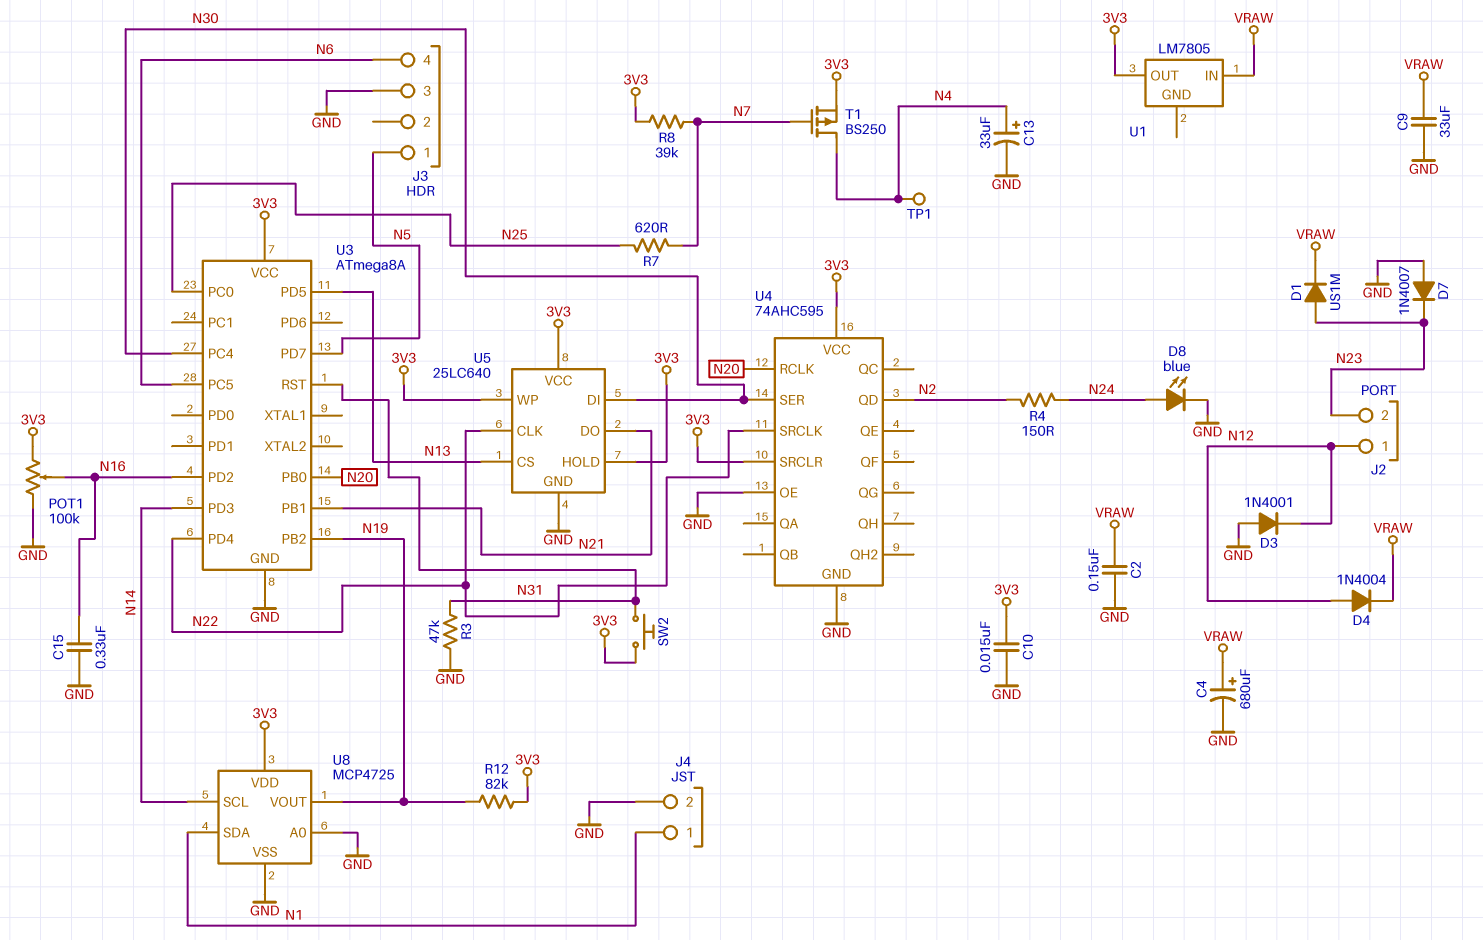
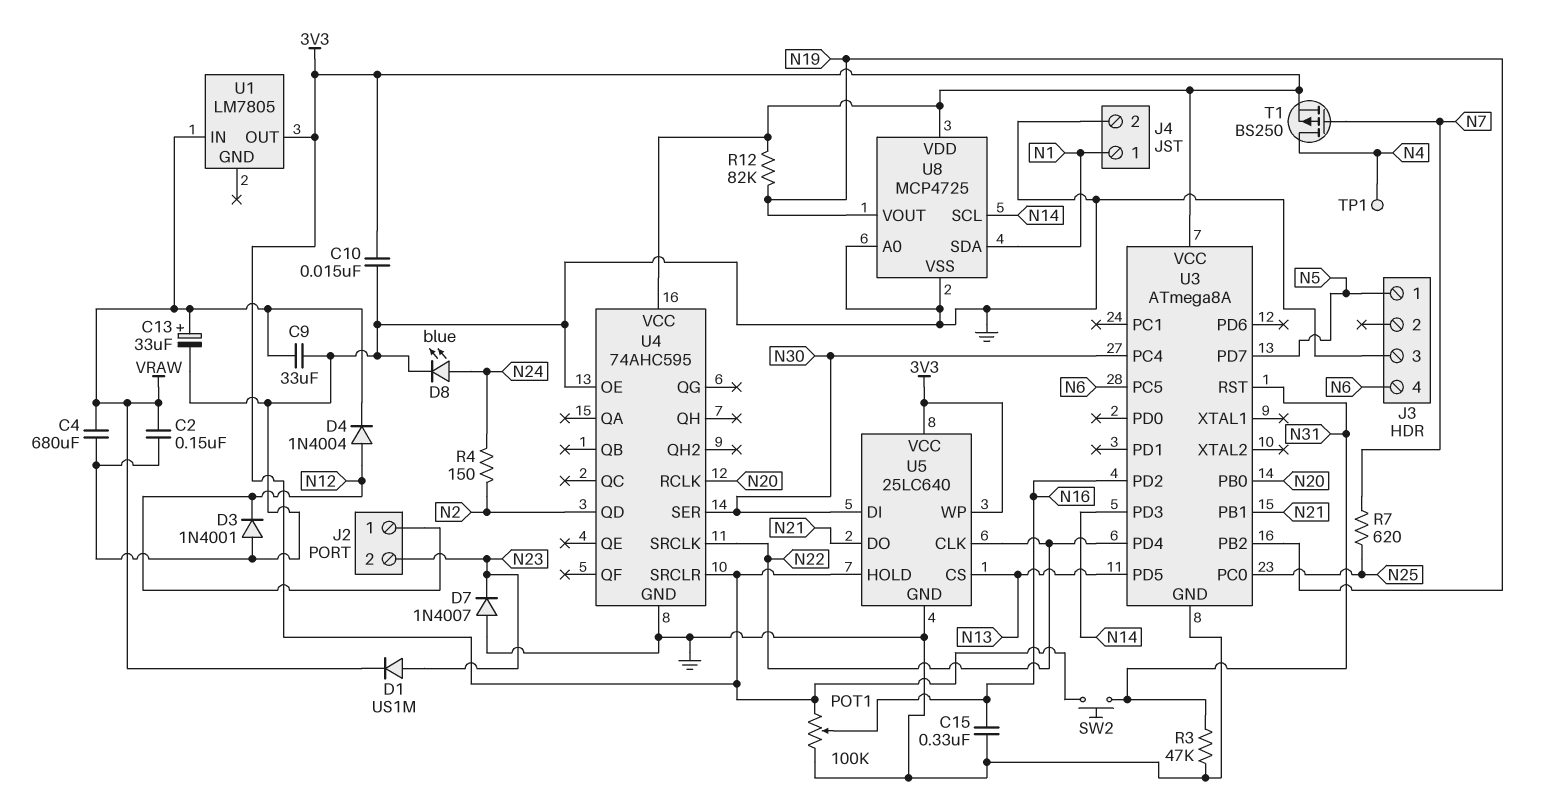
C4: 680uF (plus VRAW, minus GND) -> 680uF (GND, VRAW)
C13: 33uF (plus N4, minus GND) -> 33uF (plus VRAW, minus GND)
R8: 39k (3V3, N7) -> none

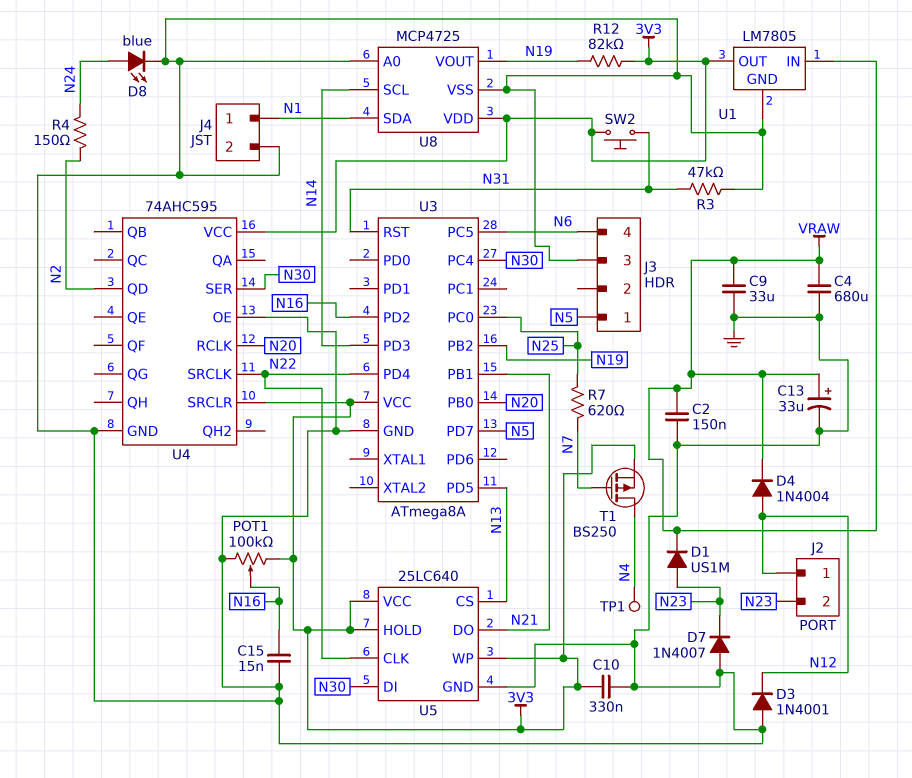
C10: 15nF (3V3, GND) -> 330nF (3V3, GND)
C15: 330nF (GND, N16) -> 15nF (GND, N16)
U1 pin GND: none -> GND

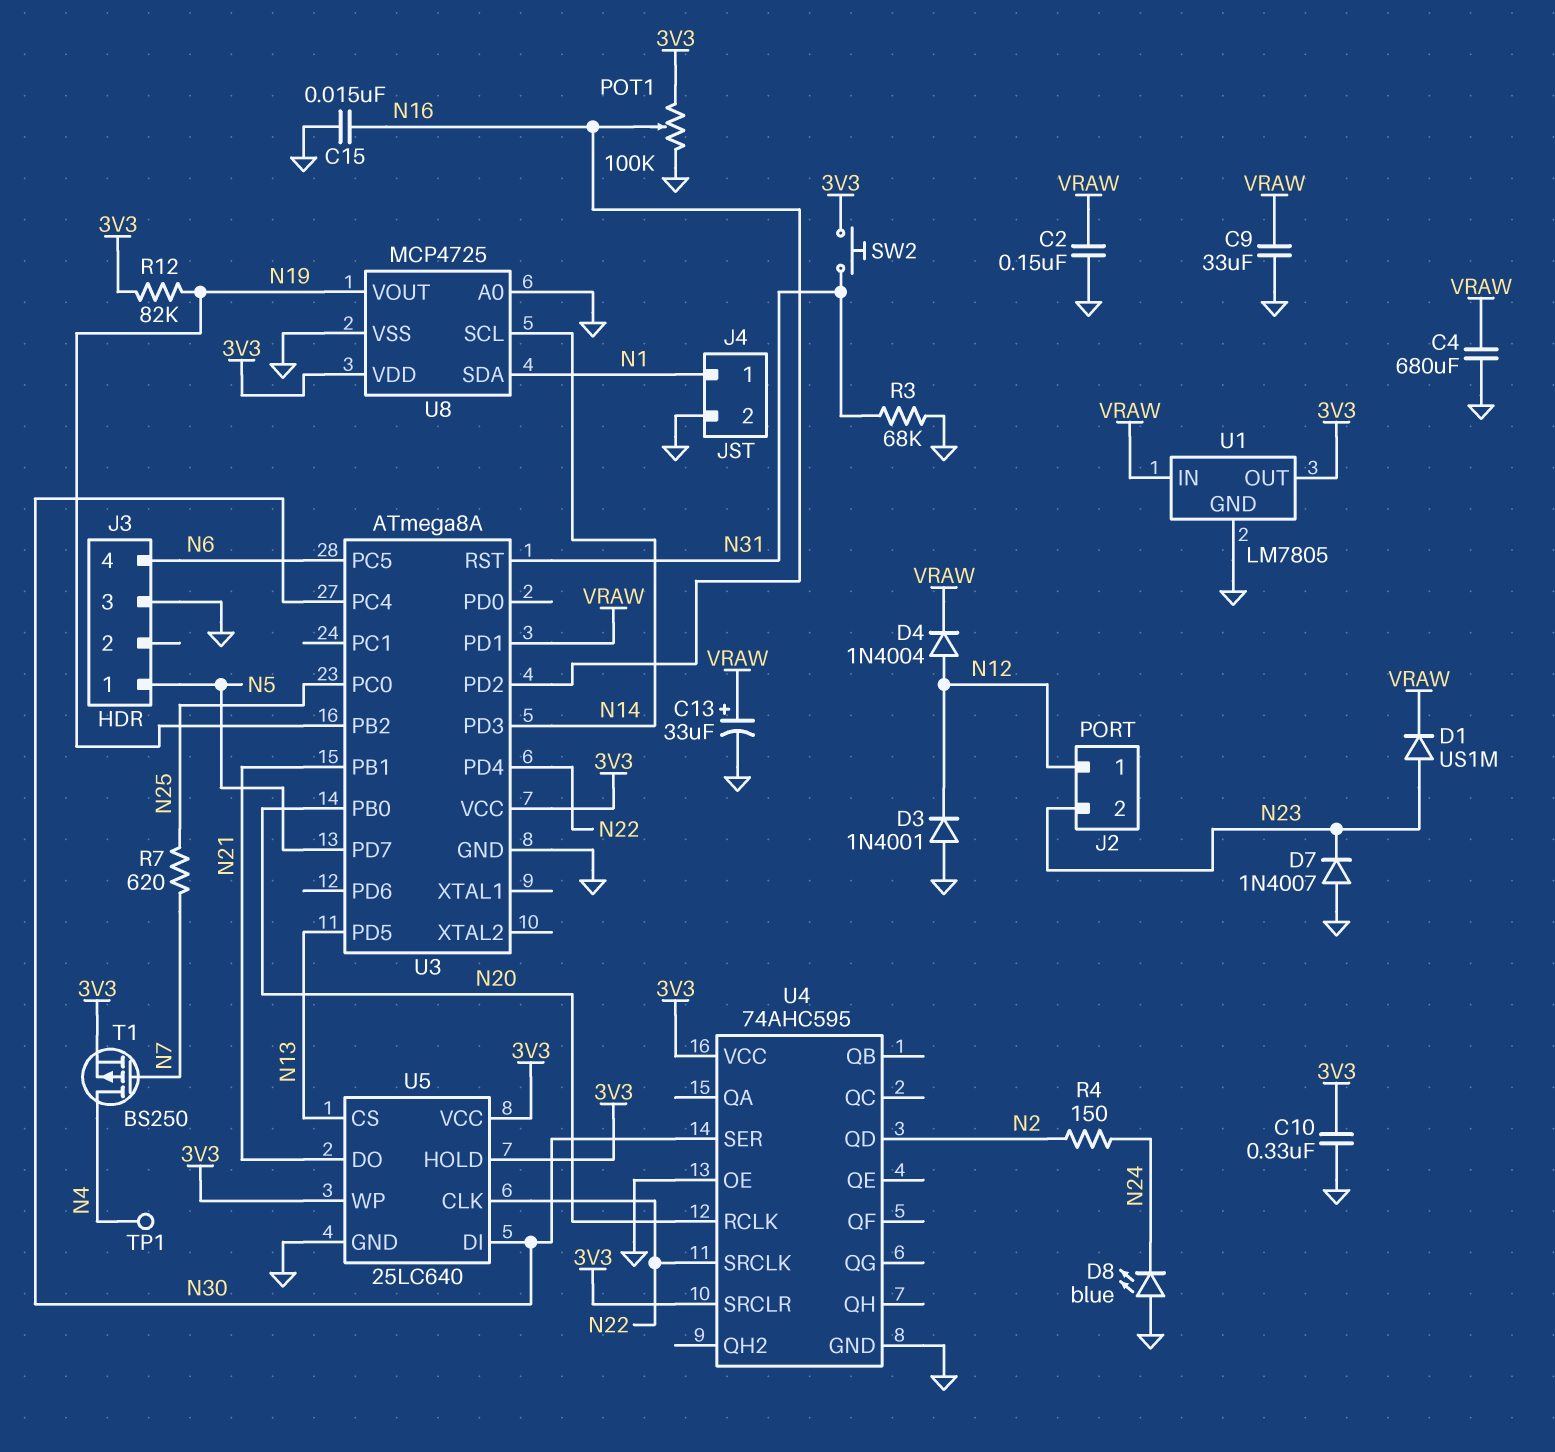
D8: LED blue (A N24, K GND) -> LED blue (A GND, K N24)
R3: 47k (GND, N31) -> 68k (GND, N31)
U3 pin PD1: none -> VRAW

